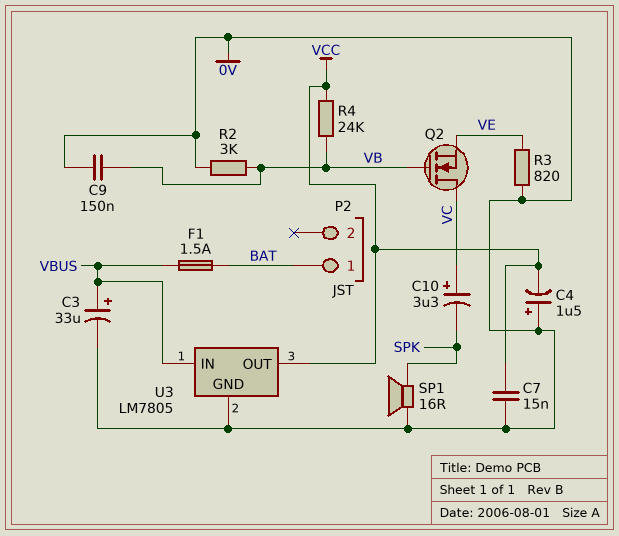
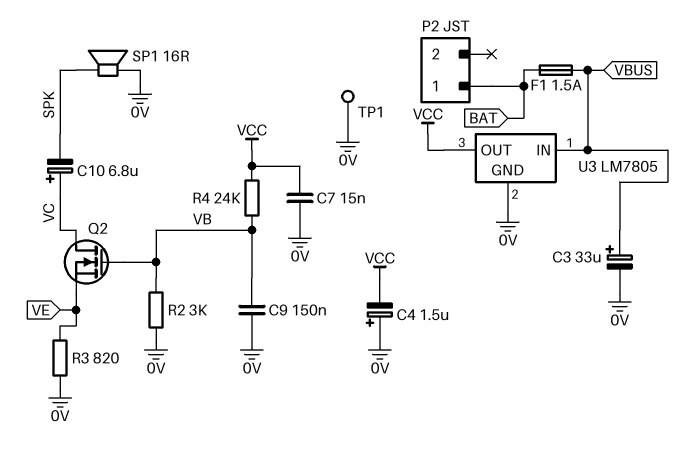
C10: 3.3uF (plus VC, minus SPK) -> 6.8uF (plus VC, minus SPK)
TP1: none -> test point (0V)

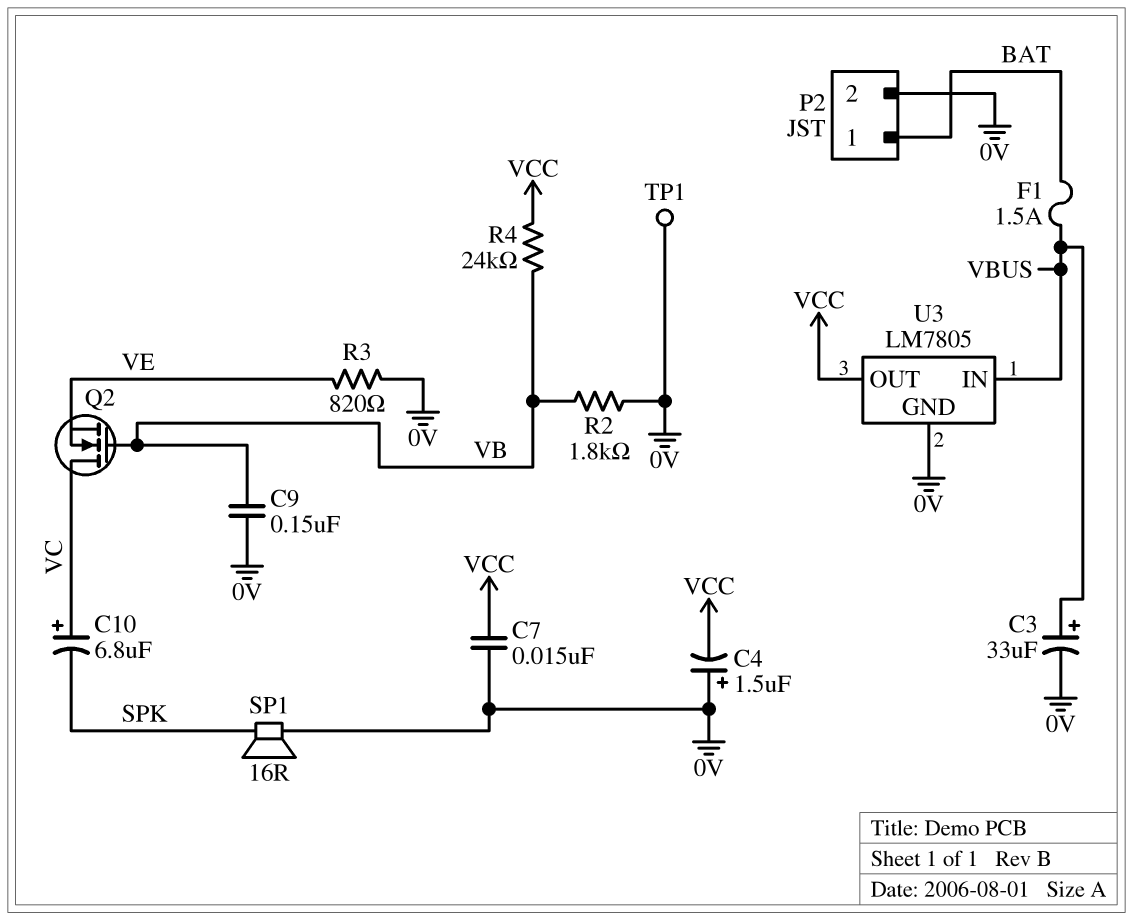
P2 pin 2: none -> 0V
R2: 3k (0V, VB) -> 1.8k (0V, VB)

